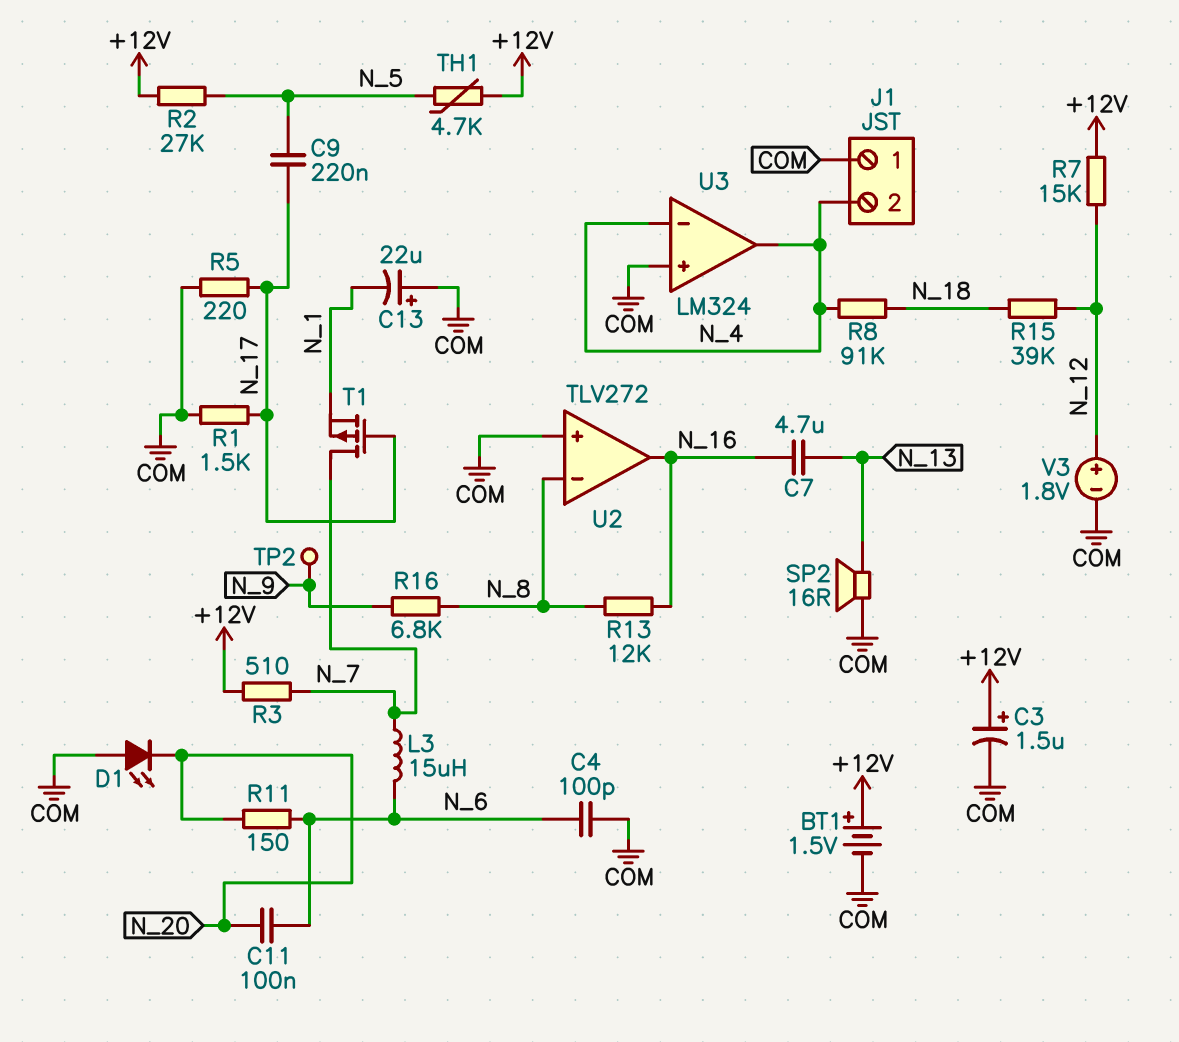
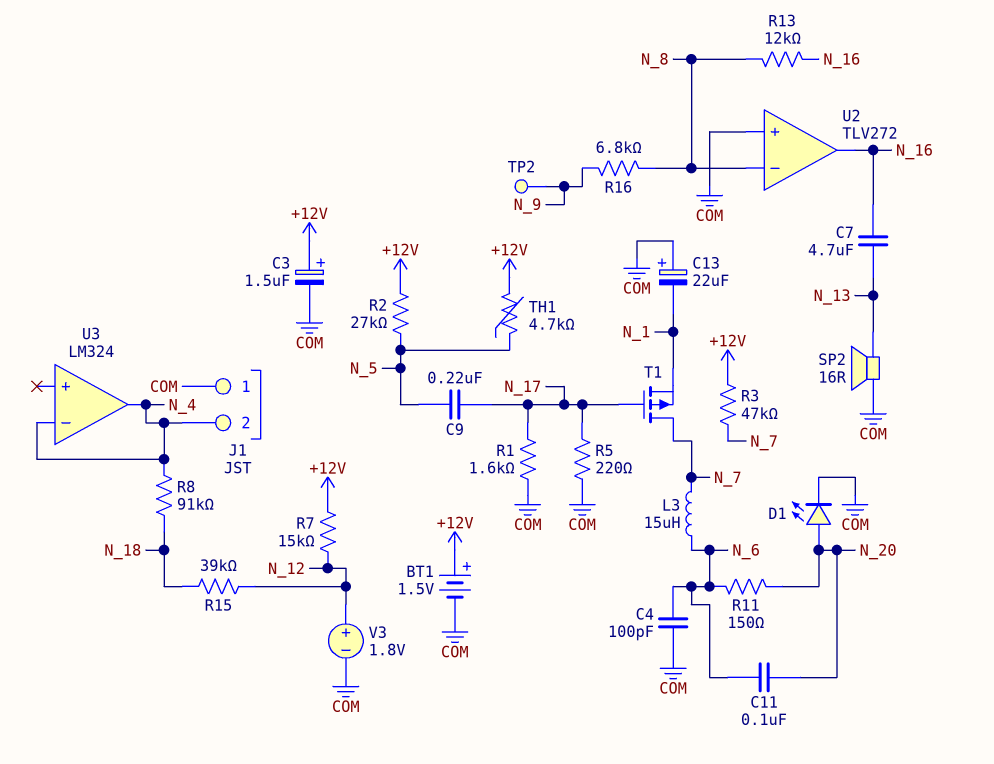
D1: LED (A COM, K N_20) -> LED (A N_20, K COM)
R1: 1.5k (COM, N_17) -> 1.6k (COM, N_17)
R3: 510 (+12V, N_7) -> 47k (+12V, N_7)
U3 pin in+: COM -> none

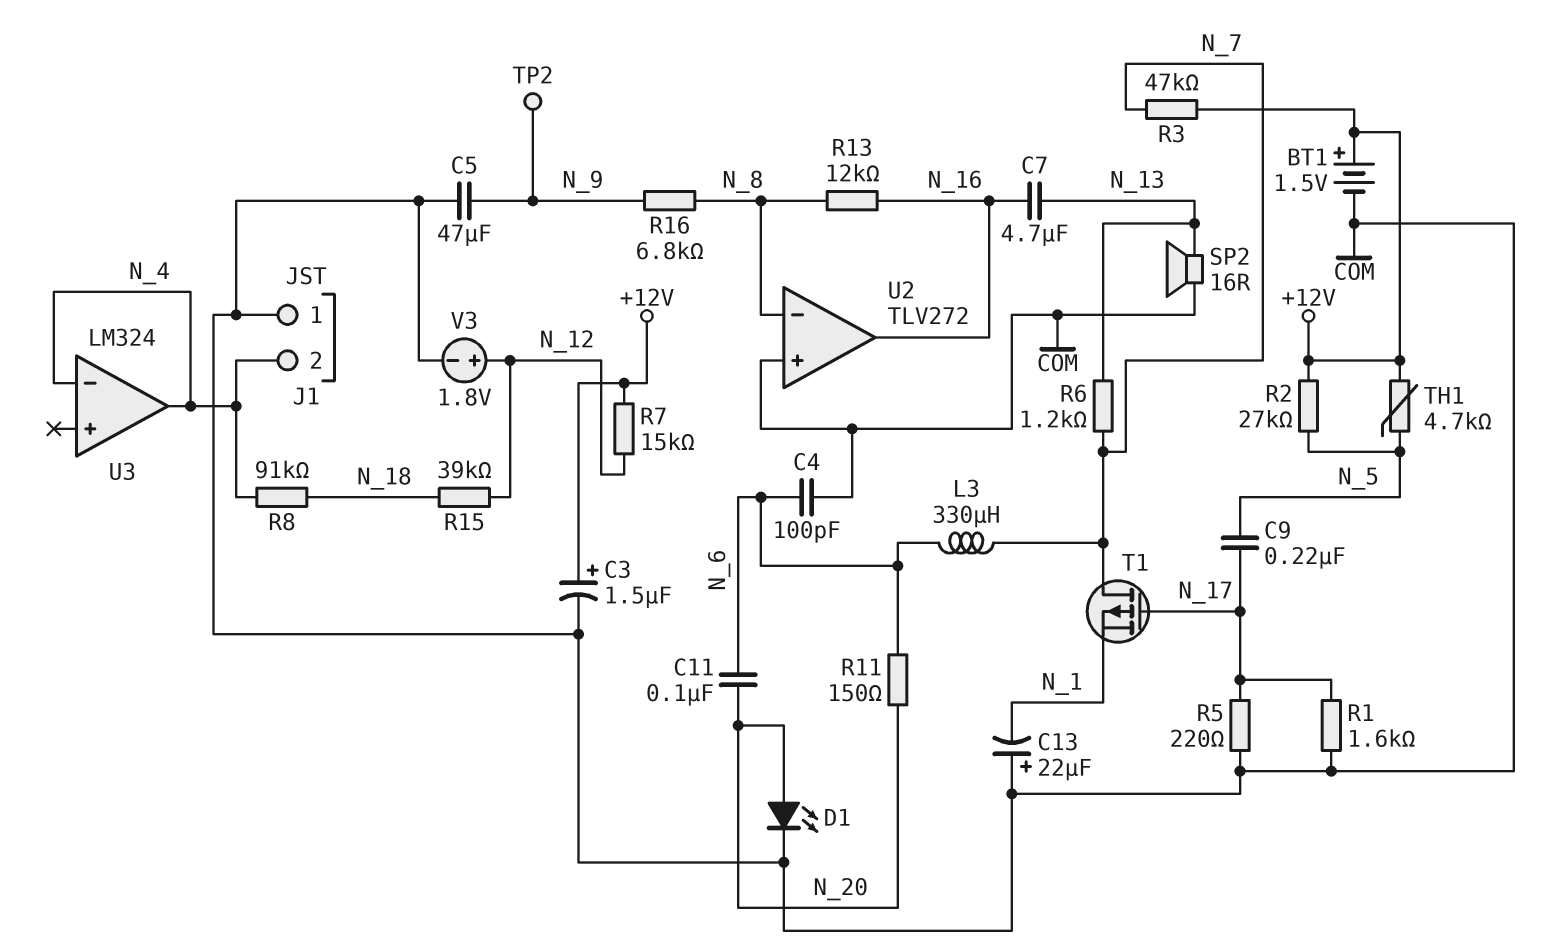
C5: none -> 47uF (COM, N_9)
L3: 15uH (N_6, N_7) -> 330uH (N_6, N_7)
R6: none -> 1.2k (N_7, N_13)

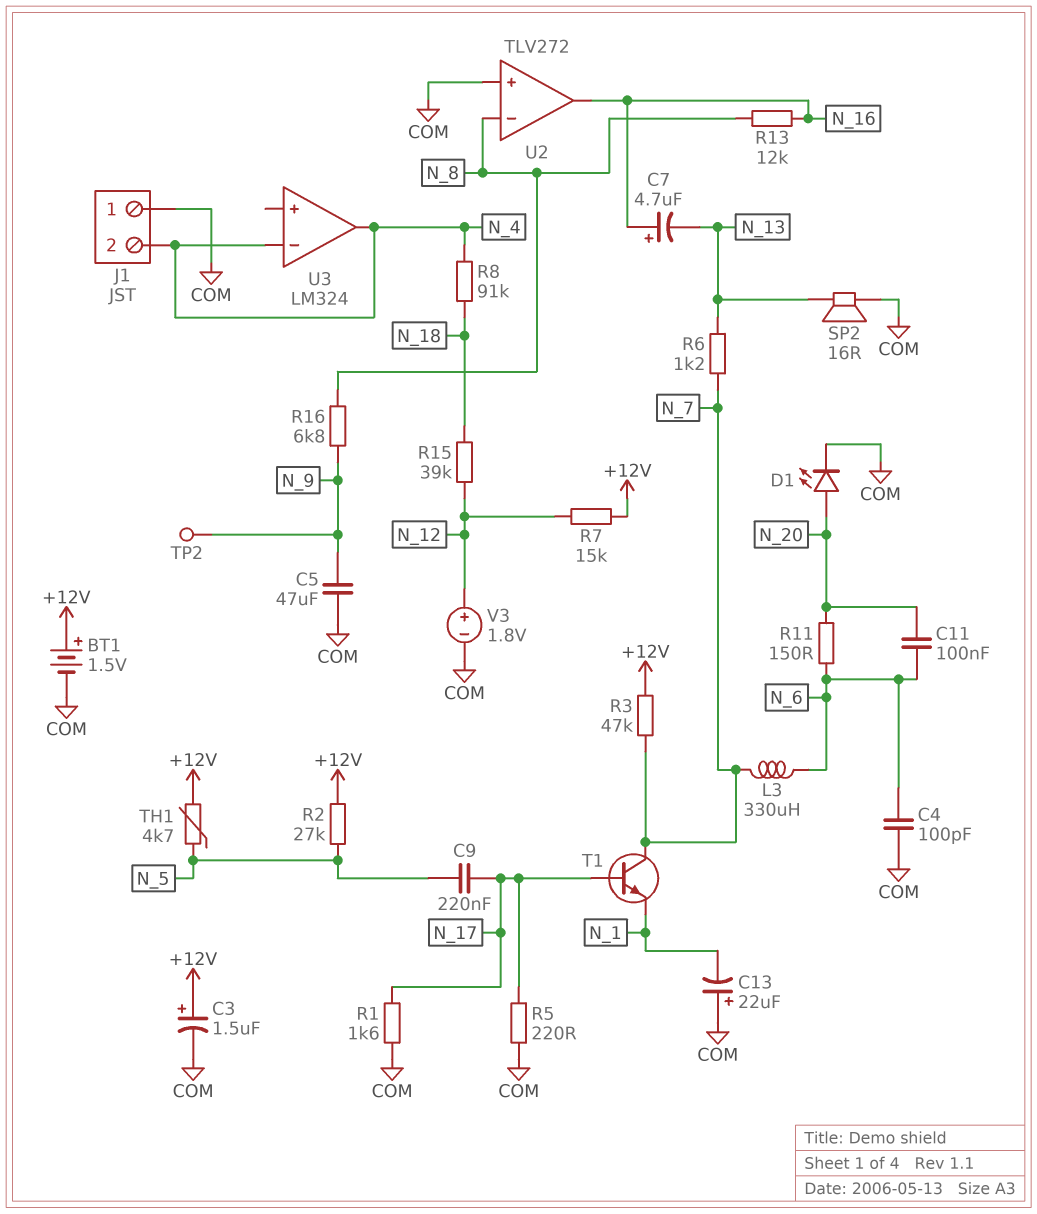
C7: 4.7uF (N_13, N_16) -> 4.7uF (plus N_16, minus N_13)
T1: PMOS (G N_17, D N_7, S N_1) -> NPN (B N_17, C N_7, E N_1)

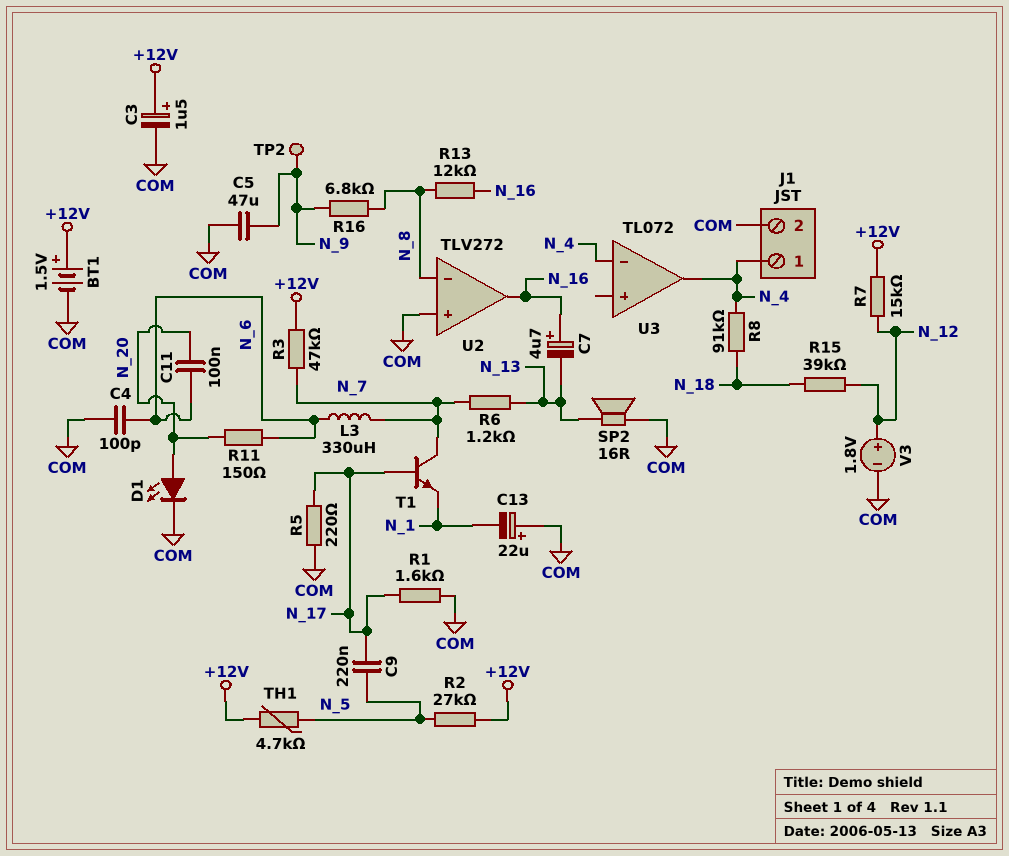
J1 pin 1: COM -> N_4
J1 pin 2: N_4 -> COM
U3: LM324 -> TL072

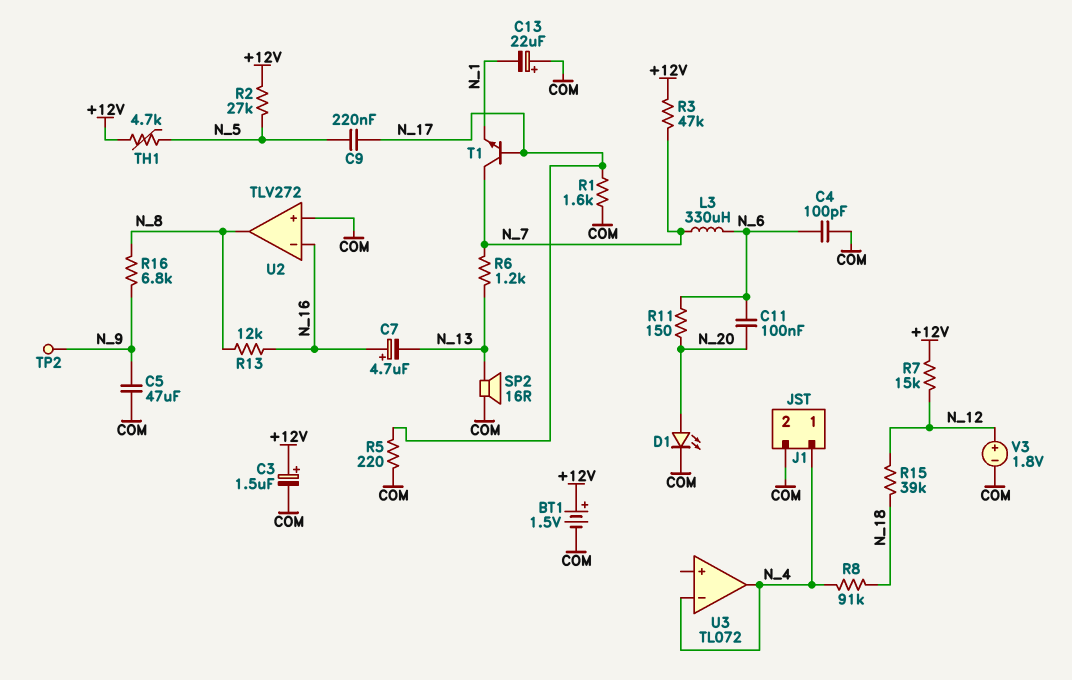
U2 pin in-: N_8 -> N_16
U2 pin out: N_16 -> N_8

